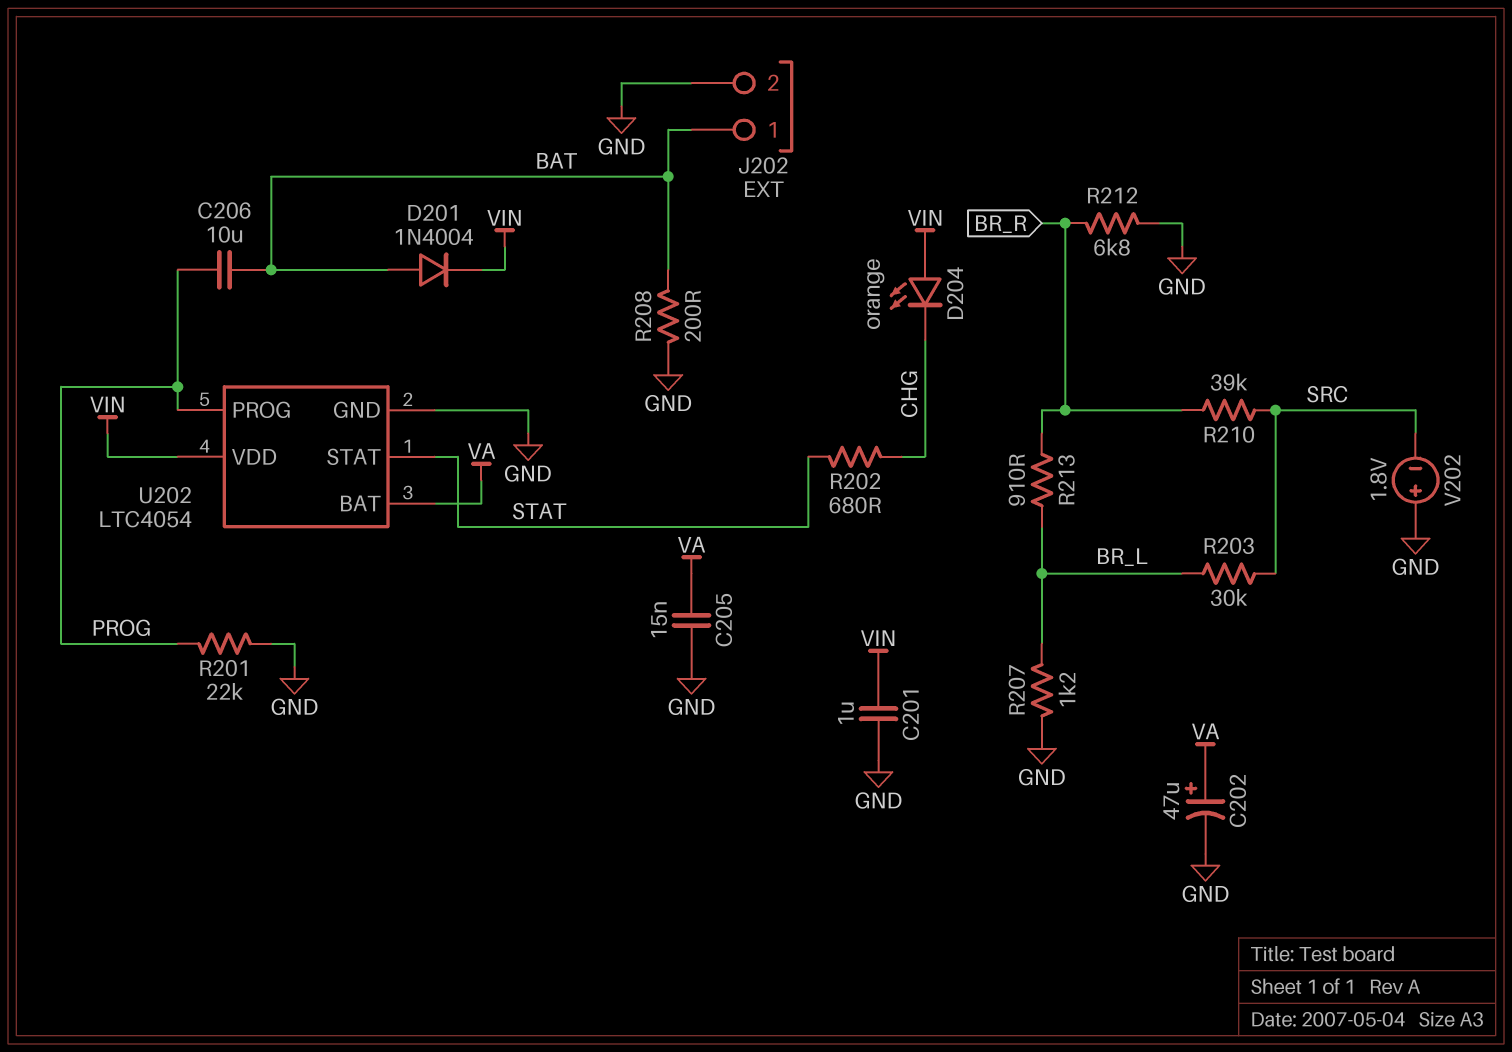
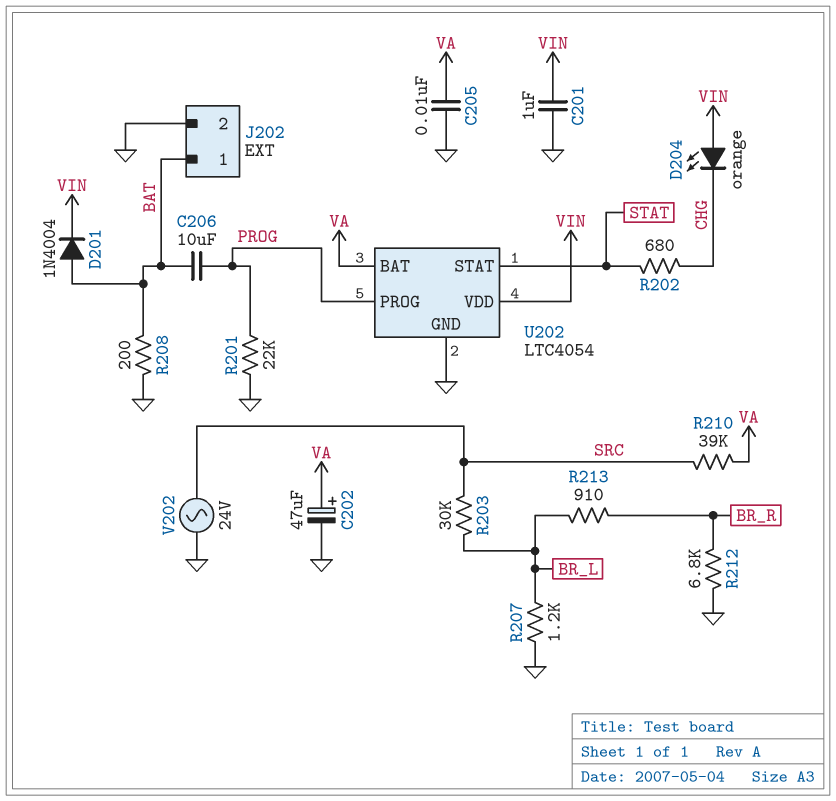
C205: 15nF (GND, VA) -> 10nF (GND, VA)
R210: 39k (BR_R, SRC) -> 39k (SRC, VA)
V202: 1.8V (plus GND, minus SRC) -> AC 24V (GND, SRC)

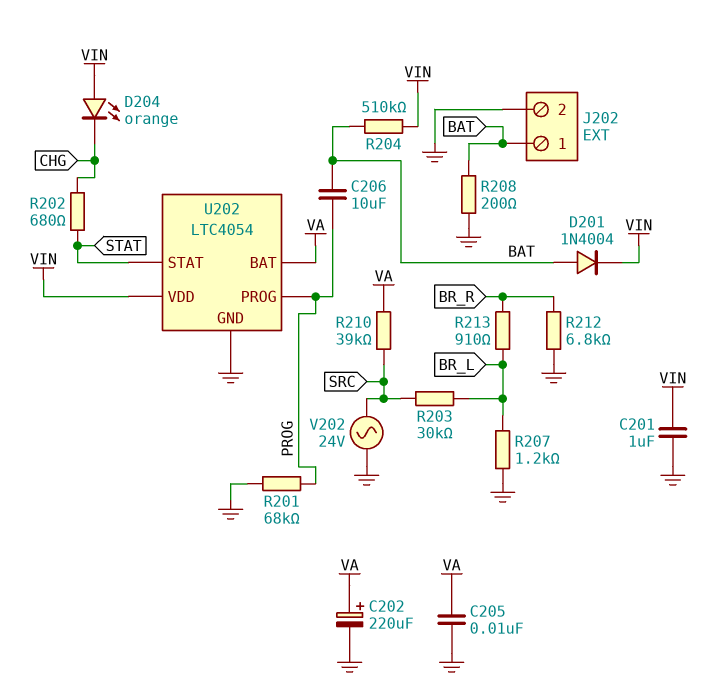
C202: 47uF (plus VA, minus GND) -> 220uF (plus VA, minus GND)
R201: 22k (GND, PROG) -> 68k (GND, PROG)
R204: none -> 510k (BAT, VIN)

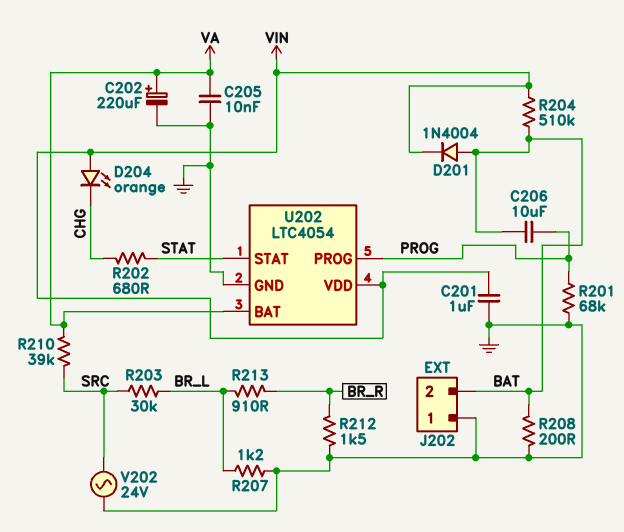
J202 pin 1: BAT -> GND
J202 pin 2: GND -> BAT
R212: 6.8k (BR_R, GND) -> 1.5k (BR_R, GND)

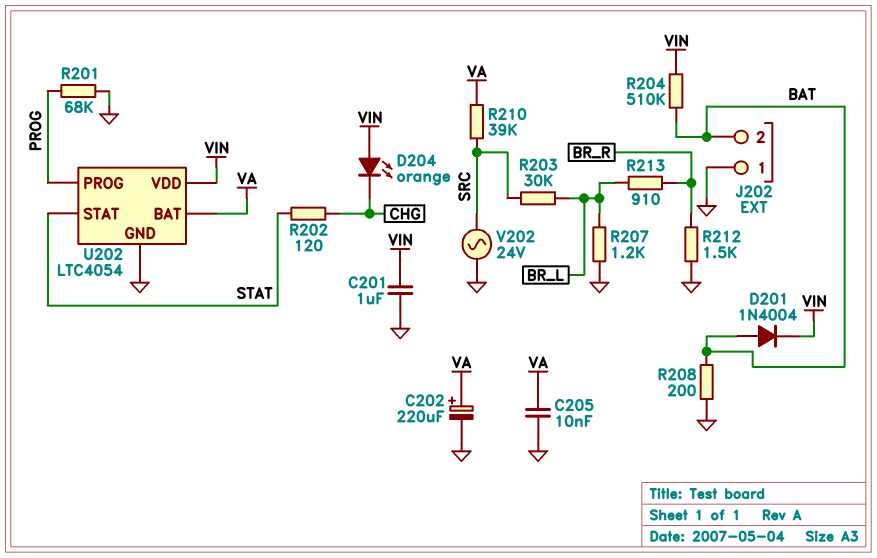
C206: 10uF (BAT, PROG) -> none
R202: 680 (CHG, STAT) -> 120 (CHG, STAT)

